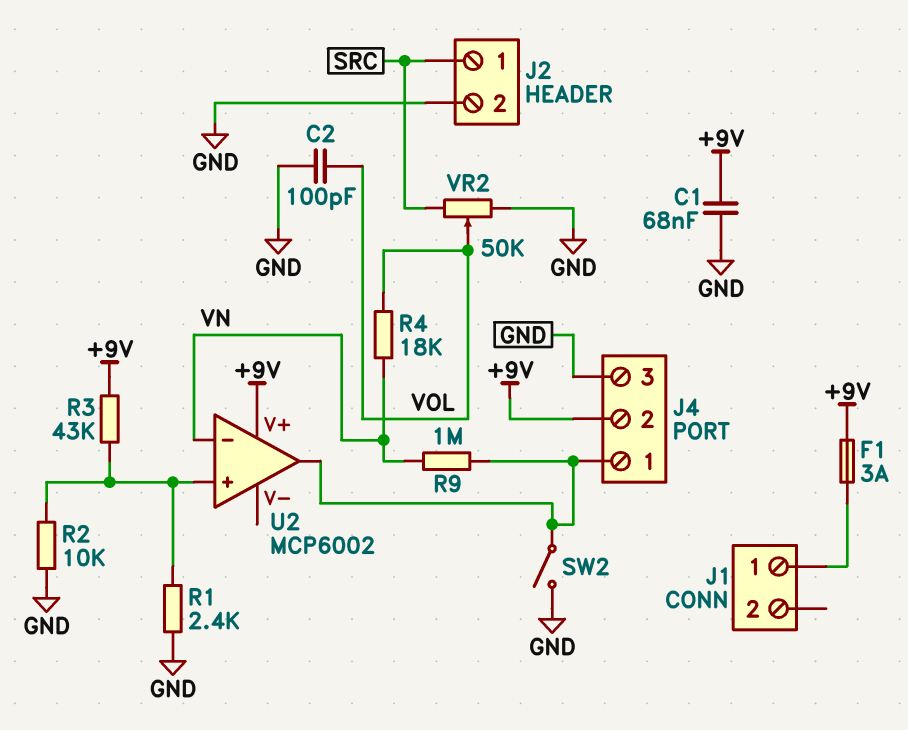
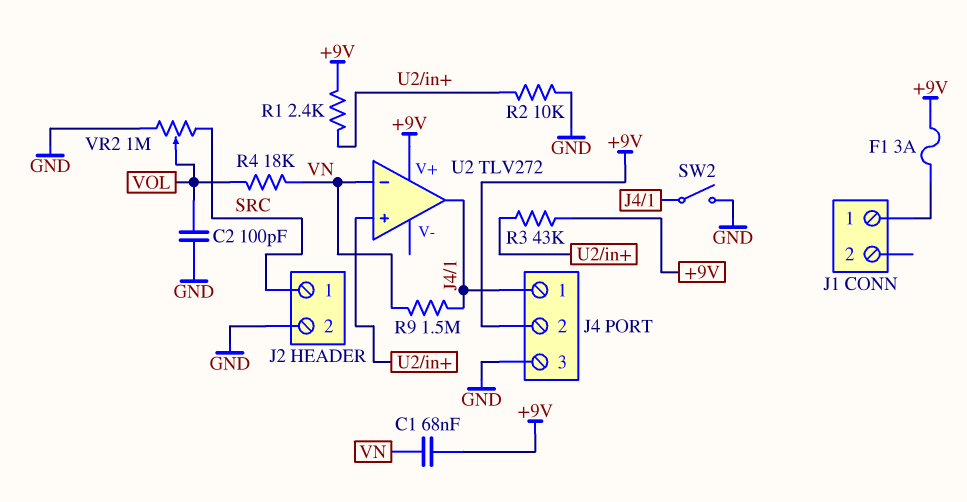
C1: 68nF (+9V, GND) -> 68nF (+9V, VN)
R1: 2.4k (GND, U2/in+) -> 2.4k (+9V, U2/in+)
R9: 1M (J4/1, VN) -> 1.5M (J4/1, VN)
U2: MCP6002 -> TLV272
VR2: 50k (GND, SRC, wiper VOL) -> 1M (GND, SRC, wiper VOL)

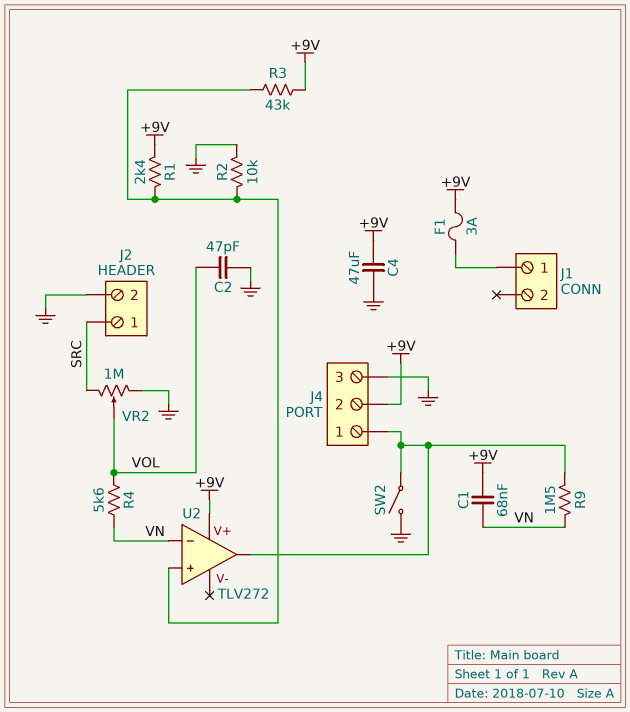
C2: 100pF (GND, VOL) -> 47pF (GND, VOL)
C4: none -> 47uF (+9V, GND)
R4: 18k (VN, VOL) -> 5.6k (VN, VOL)

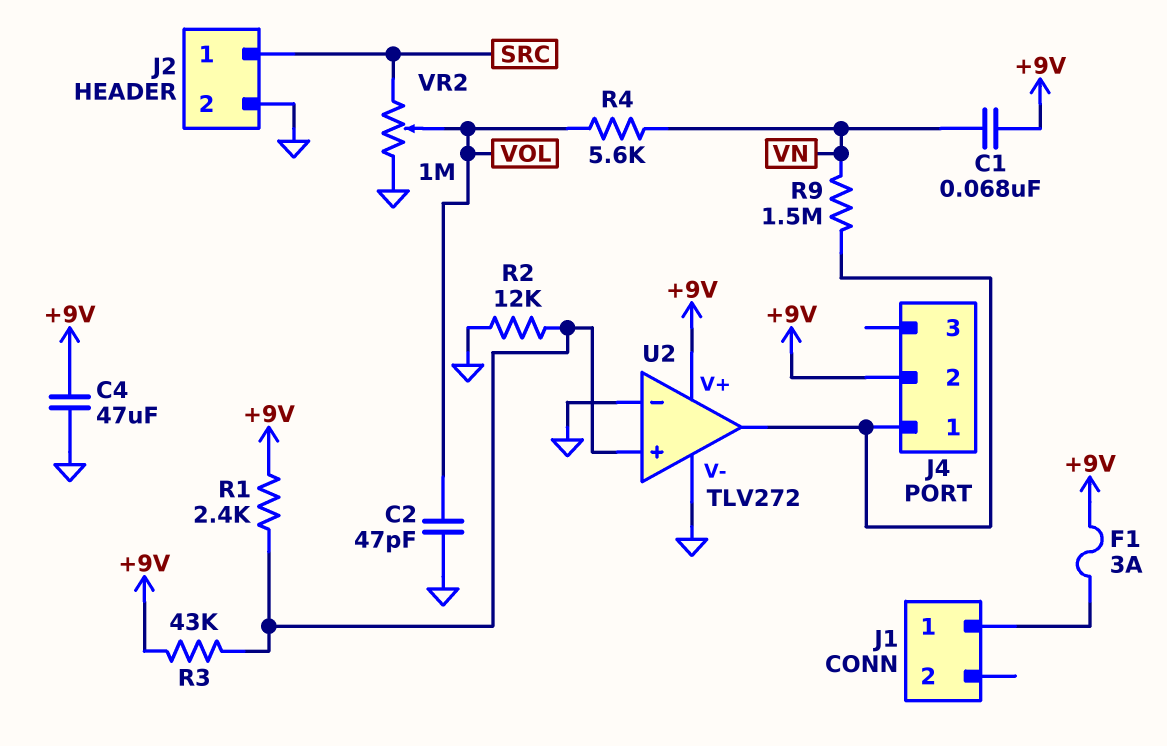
J4 pin 3: GND -> none
R2: 10k (GND, U2/in+) -> 12k (GND, U2/in+)
SW2: switch (GND, J4/1) -> none
U2 pin V-: none -> GND
U2 pin in-: VN -> GND

